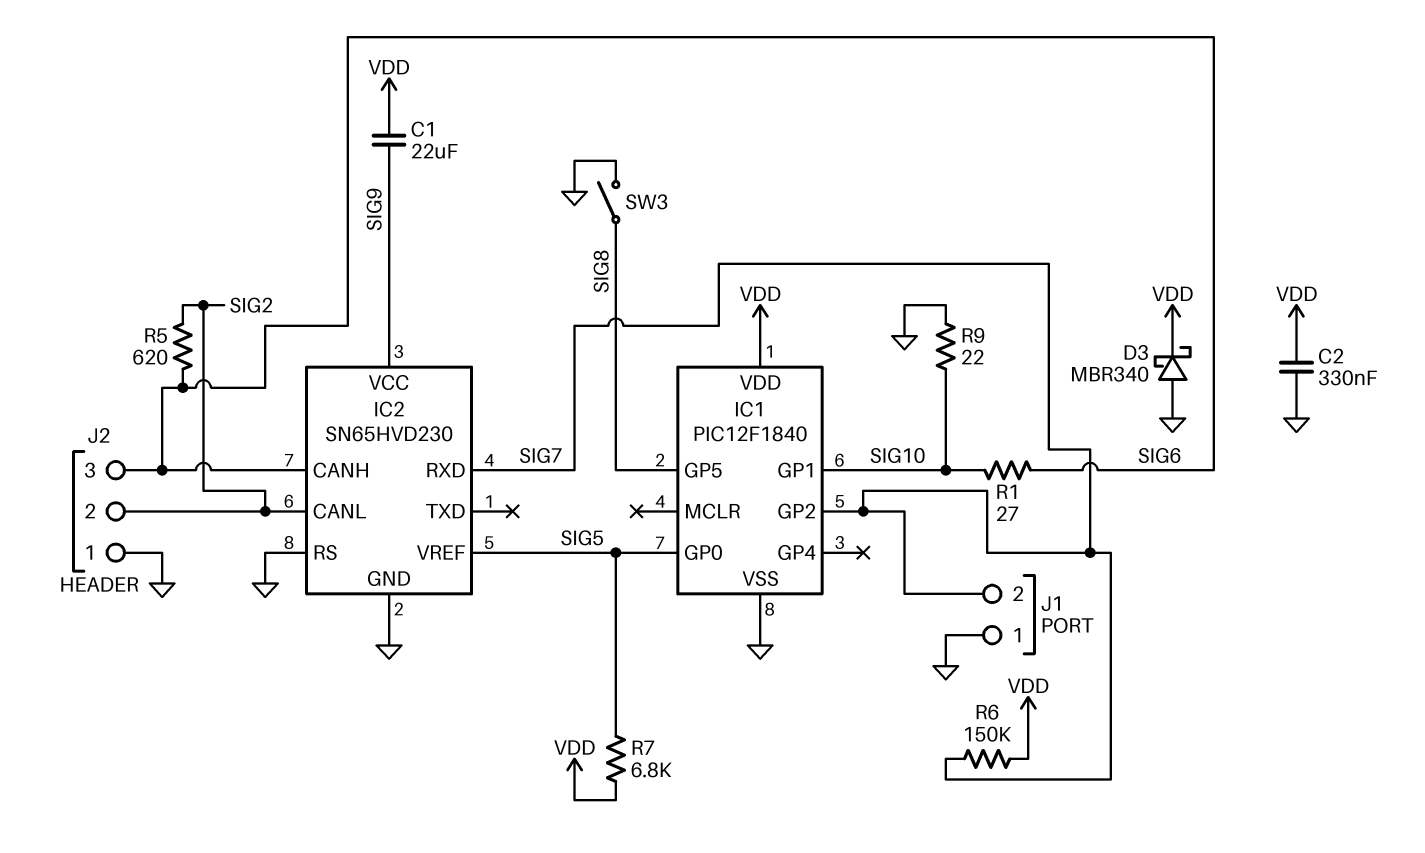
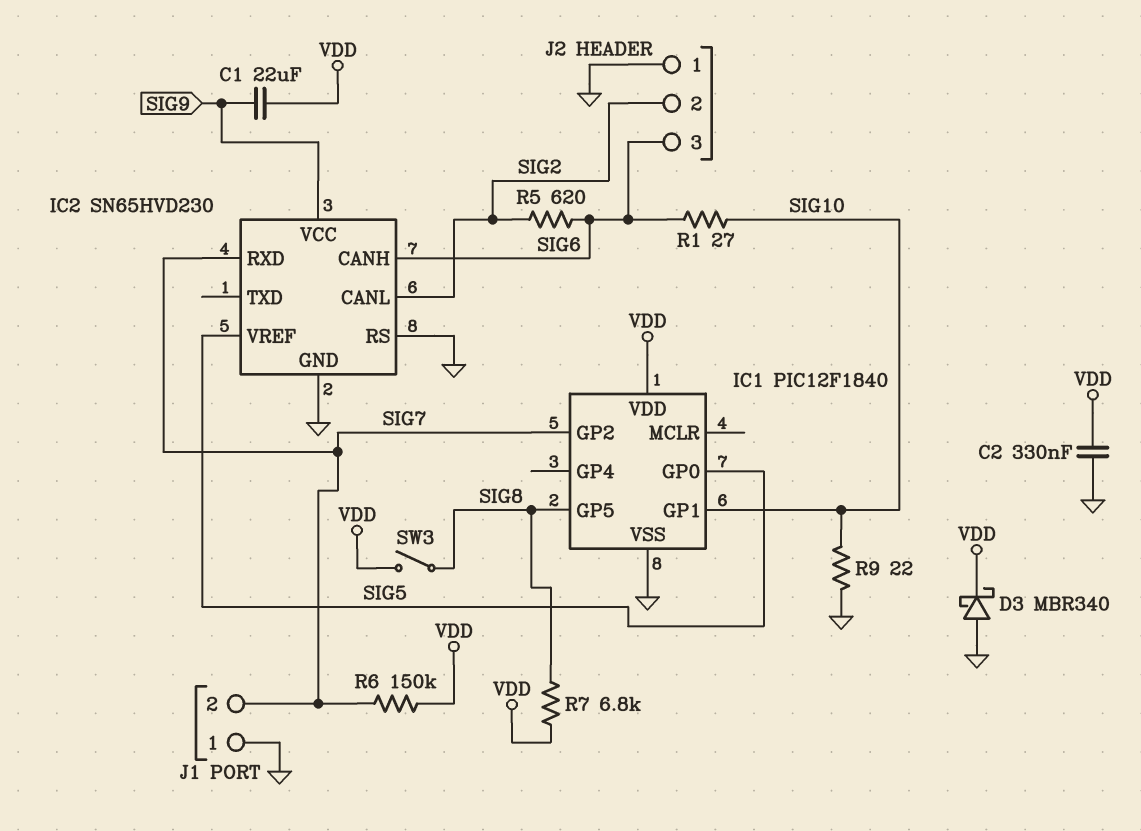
R7: 6.8k (SIG5, VDD) -> 6.8k (SIG8, VDD)
SW3: switch (GND, SIG8) -> switch (SIG8, VDD)

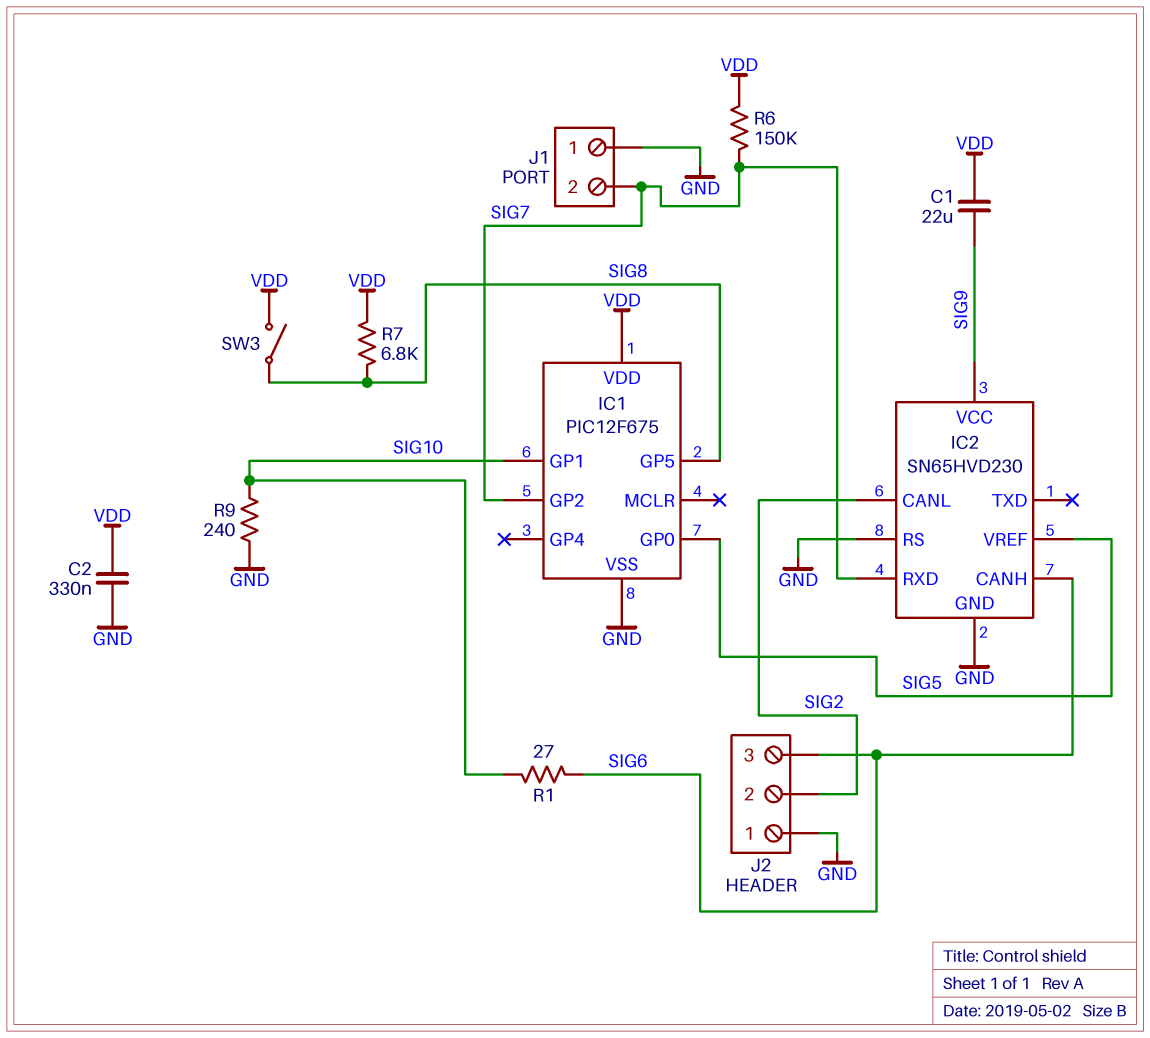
D3: schottky MBR340 (A GND, K VDD) -> none
IC1: PIC12F1840 -> PIC12F675
R5: 620 (SIG2, SIG6) -> none
R9: 22 (GND, SIG10) -> 240 (GND, SIG10)

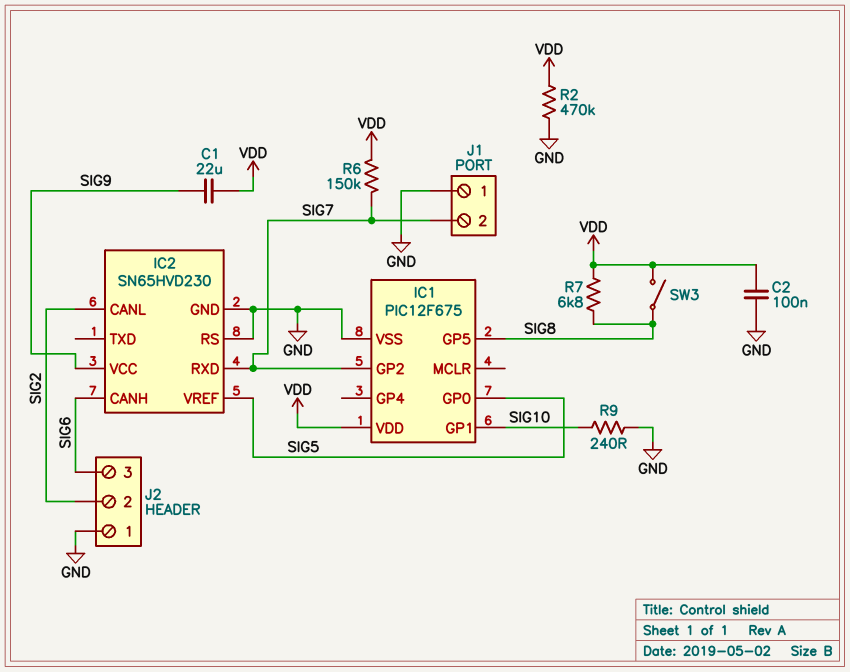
C2: 330nF (GND, VDD) -> 100nF (GND, VDD)
R1: 27 (SIG6, SIG10) -> none
R2: none -> 470k (GND, VDD)

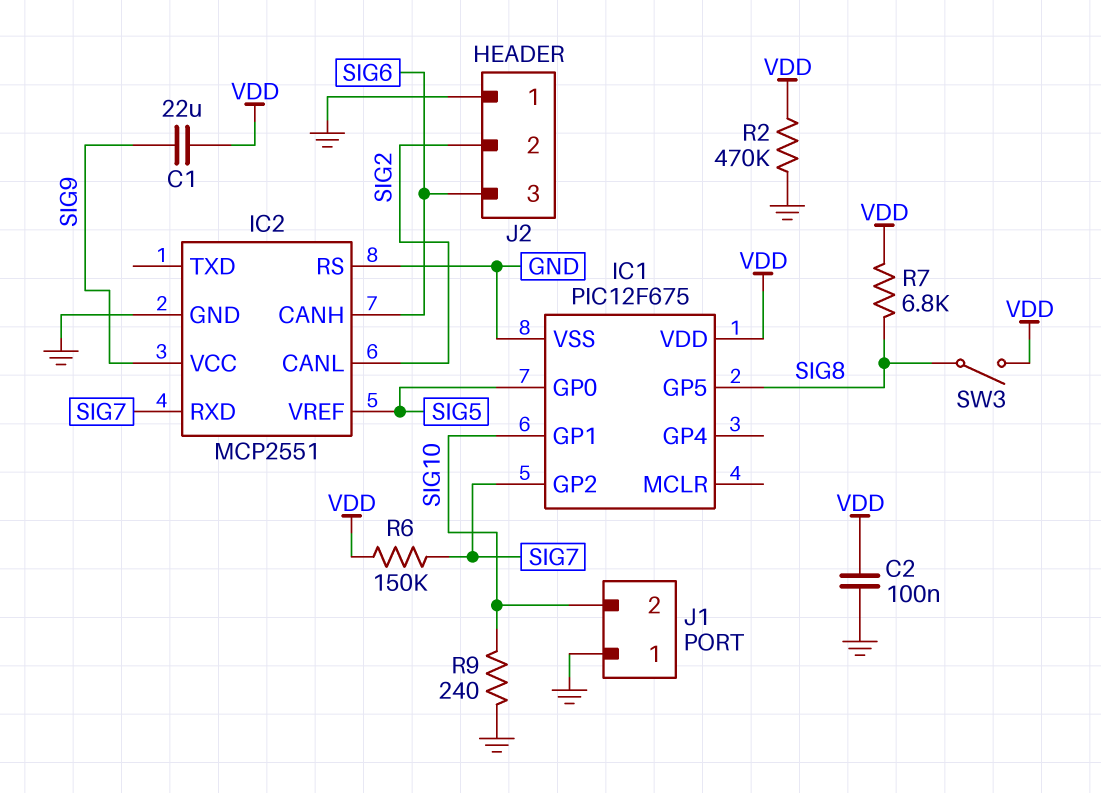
IC2: SN65HVD230 -> MCP2551
J1 pin 2: SIG7 -> SIG10

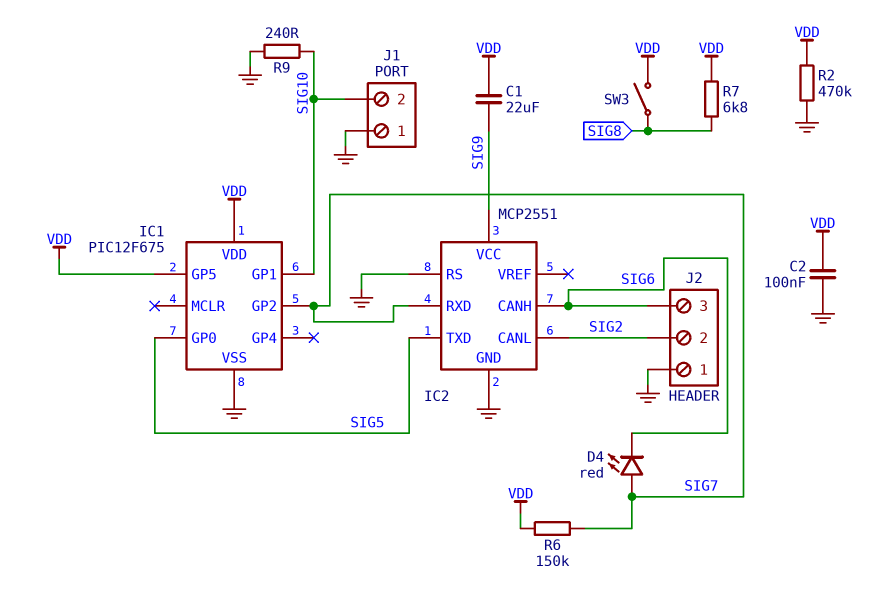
D4: none -> LED red (A SIG7, K SIG6)
IC1 pin GP5: SIG8 -> VDD
IC2 pin TXD: none -> SIG5
IC2 pin VREF: SIG5 -> none

